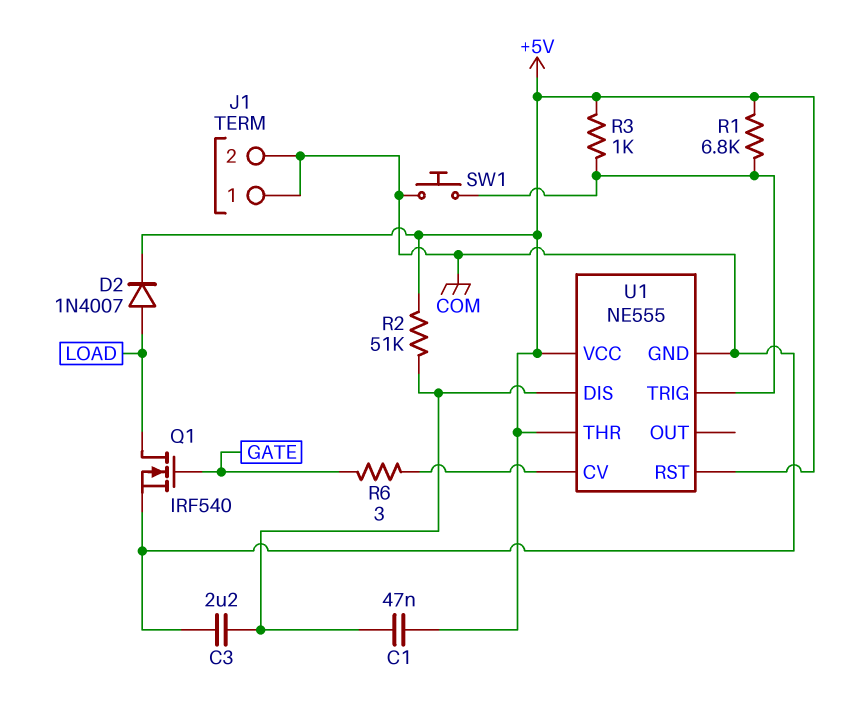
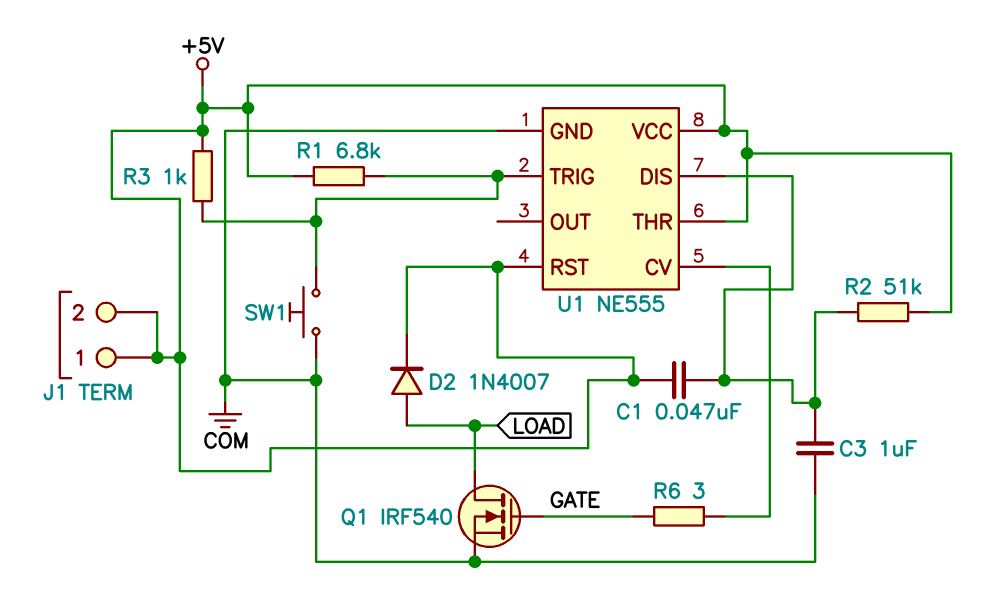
C3: 2.2uF (COM, U1/DIS) -> 1uF (COM, U1/DIS)
J1 pin 1: COM -> +5V
J1 pin 2: COM -> +5V

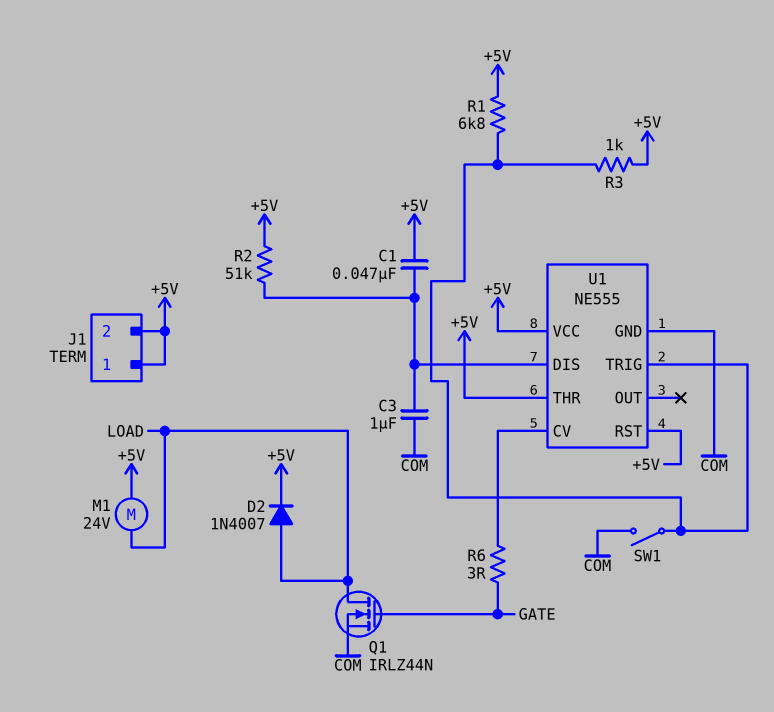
M1: none -> motor 24V (+5V, LOAD)
Q1: NMOS IRF540 (G GATE, D LOAD, S COM) -> NMOS IRLZ44N (G GATE, D LOAD, S COM)
SW1: button (COM, U1/TRIG) -> switch (COM, U1/TRIG)

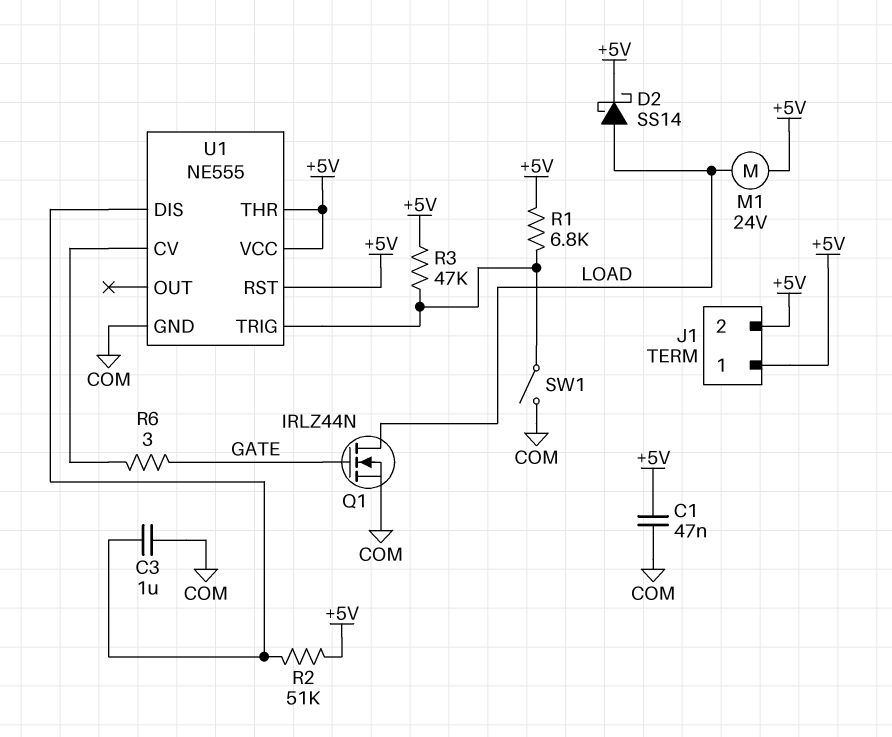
C1: 47nF (+5V, U1/DIS) -> 47nF (+5V, COM)
D2: diode 1N4007 (A LOAD, K +5V) -> schottky SS14 (A LOAD, K +5V)
R3: 1k (+5V, U1/TRIG) -> 47k (+5V, U1/TRIG)

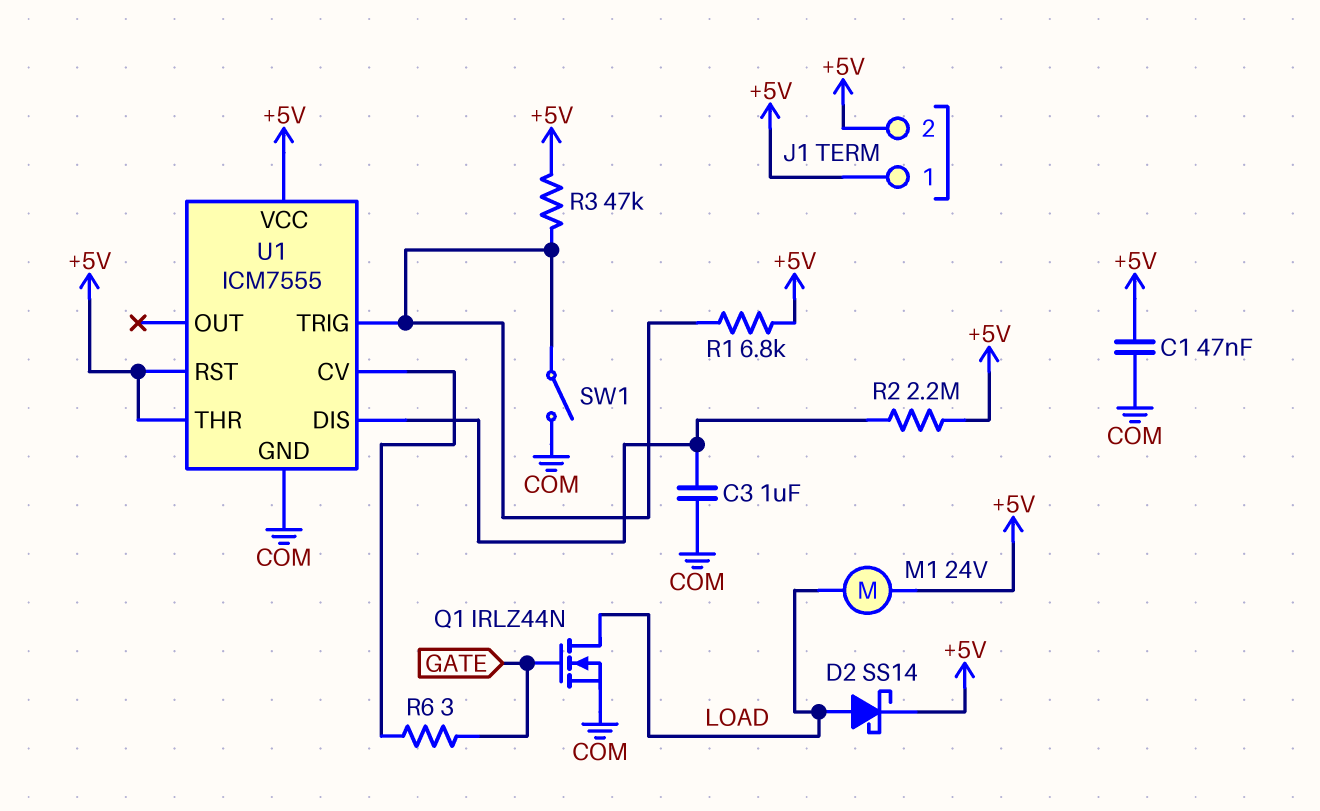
R2: 51k (+5V, U1/DIS) -> 2.2M (+5V, U1/DIS)
U1: NE555 -> ICM7555

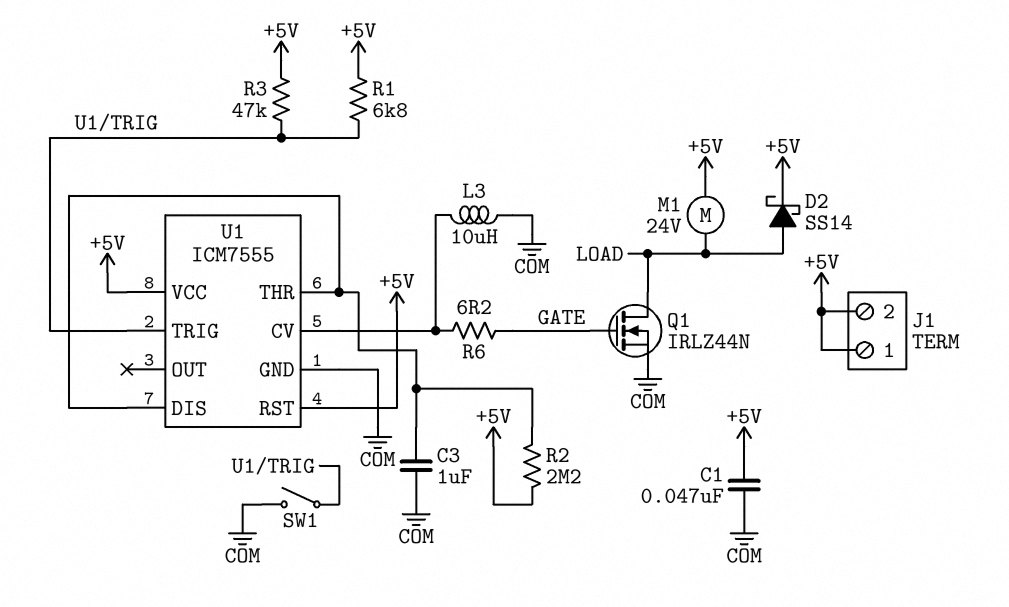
L3: none -> 10uH (COM, U1/CV)
R6: 3 (GATE, U1/CV) -> 6.2 (GATE, U1/CV)
U1 pin THR: +5V -> U1/DIS

